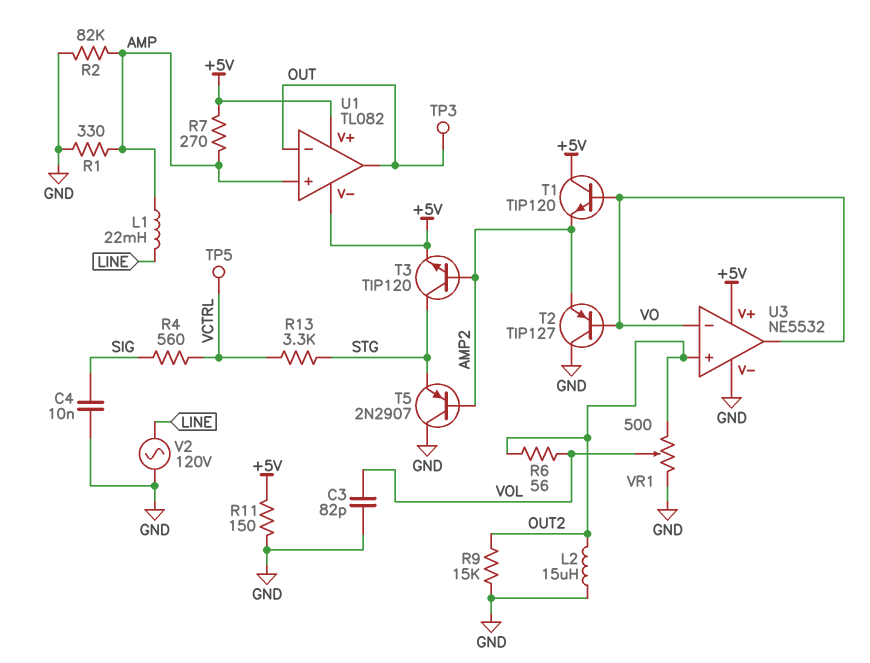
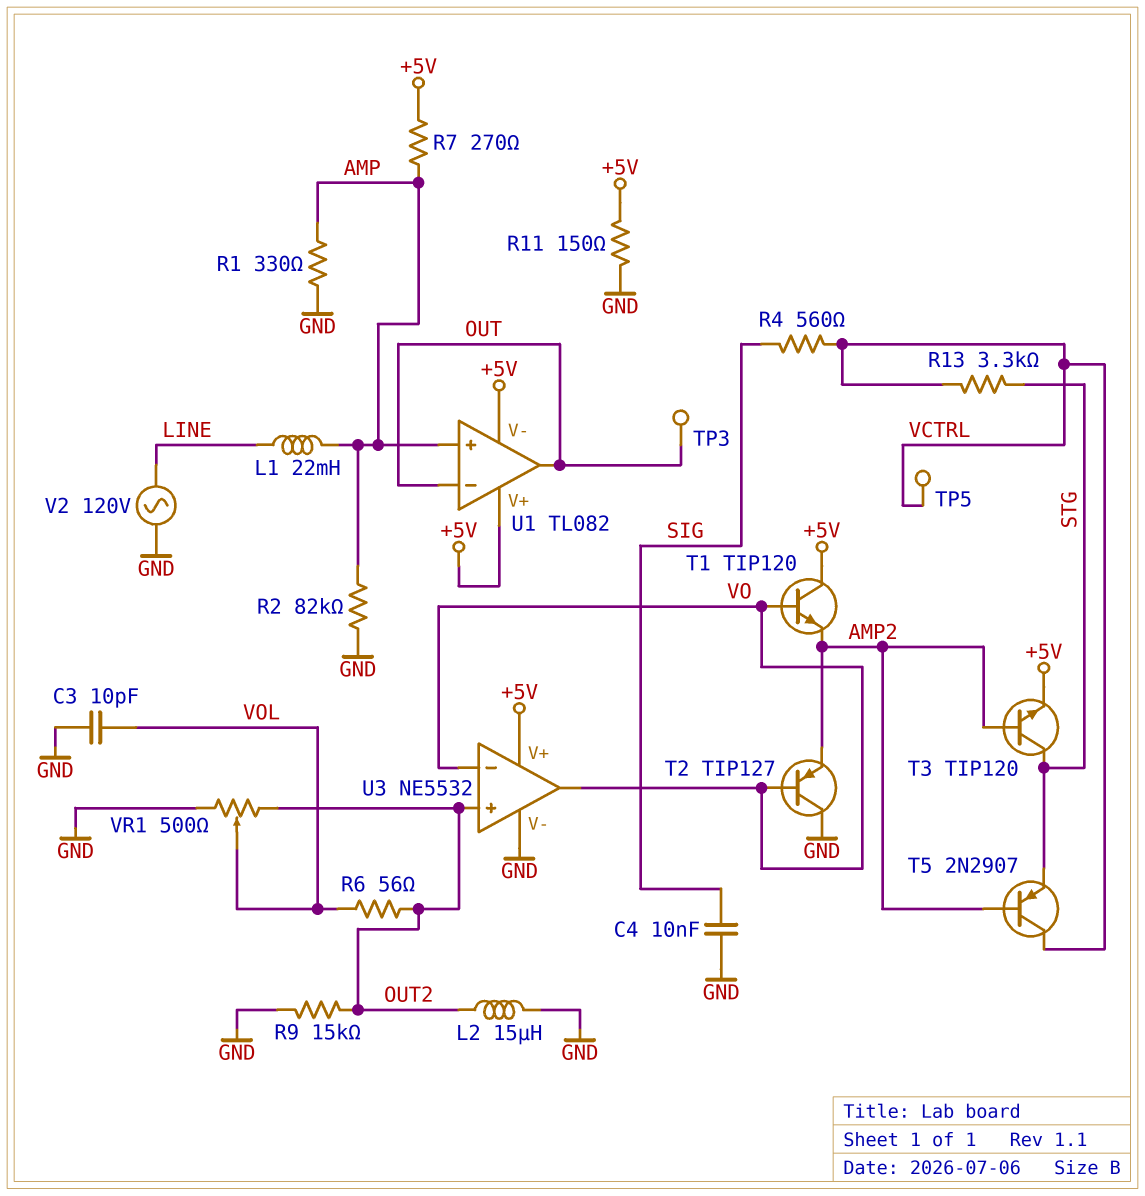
C3: 82pF (GND, VOL) -> 10pF (GND, VOL)
T5: PNP 2N2907 (B AMP2, C GND, E STG) -> PNP 2N2907 (B AMP2, C VCTRL, E STG)

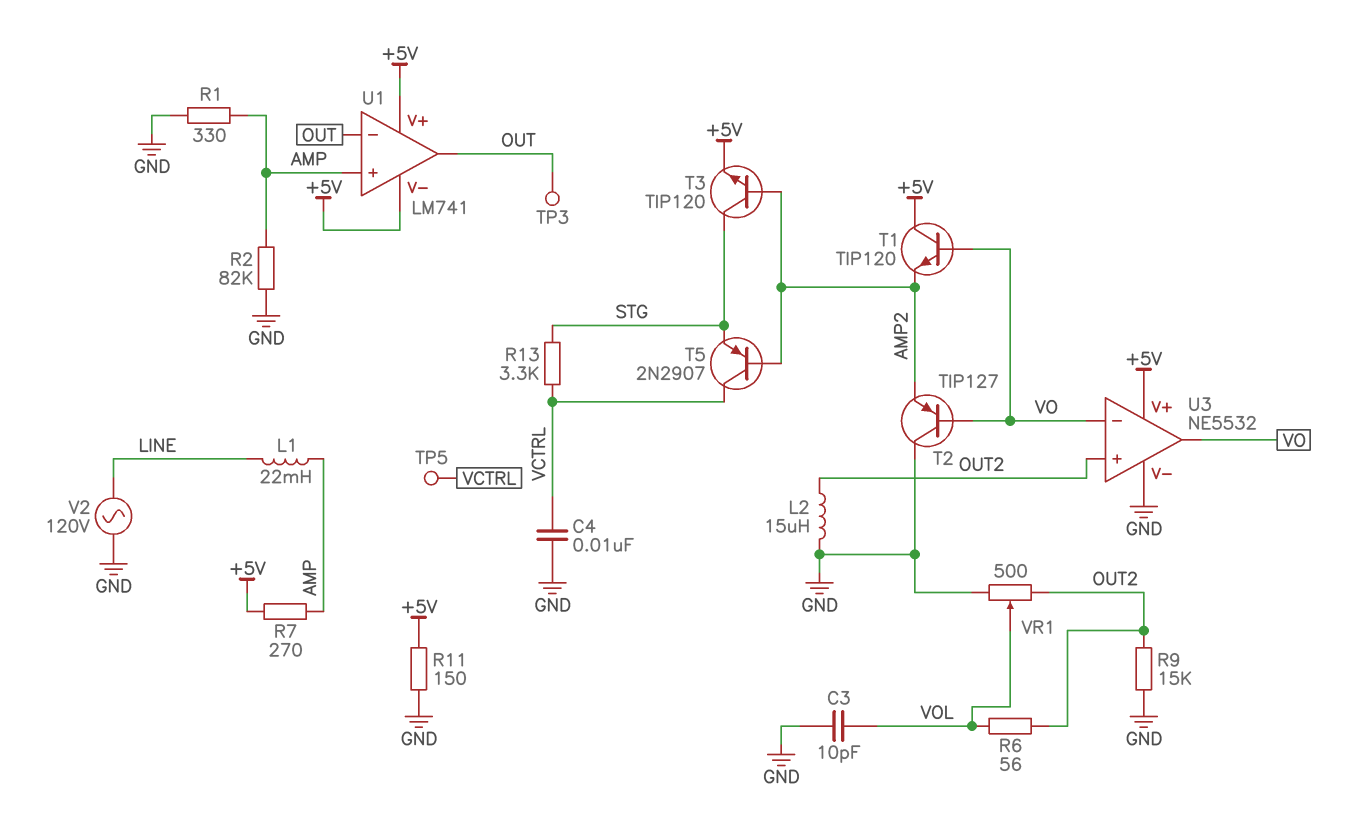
C4: 10nF (GND, SIG) -> 10nF (GND, VCTRL)
R4: 560 (SIG, VCTRL) -> none
U1: TL082 -> LM741

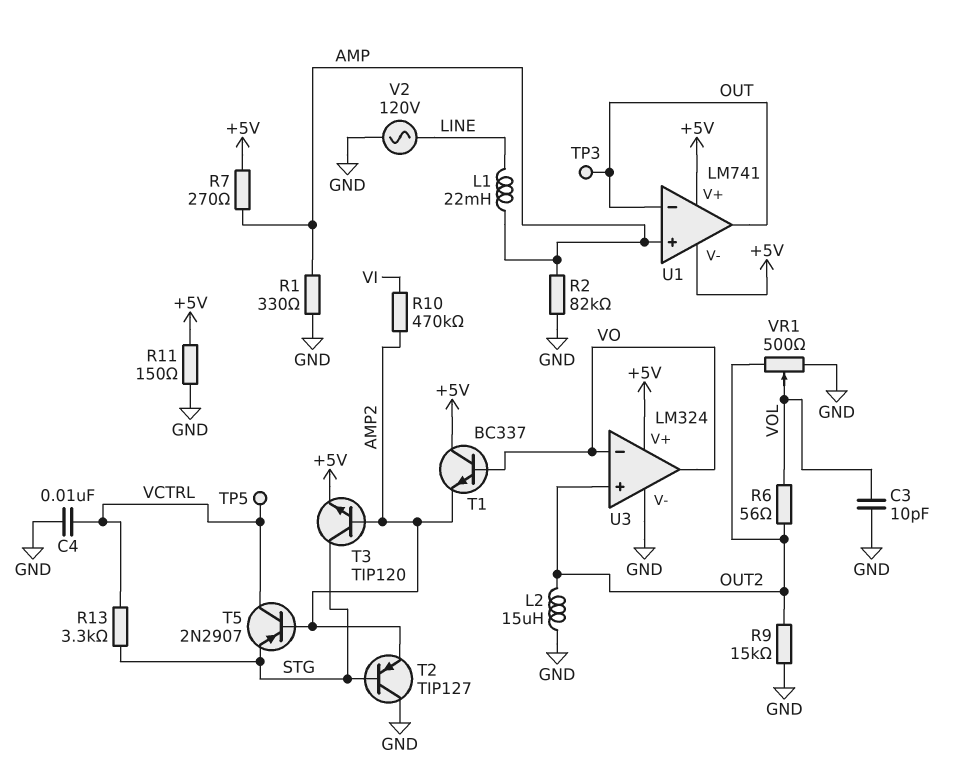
R10: none -> 470k (AMP2, VI)
T1: NPN TIP120 (B VO, C +5V, E AMP2) -> NPN BC337 (B VO, C +5V, E AMP2)
T2: PNP TIP127 (B VO, C GND, E AMP2) -> PNP TIP127 (B STG, C GND, E AMP2)
U3: NE5532 -> LM324

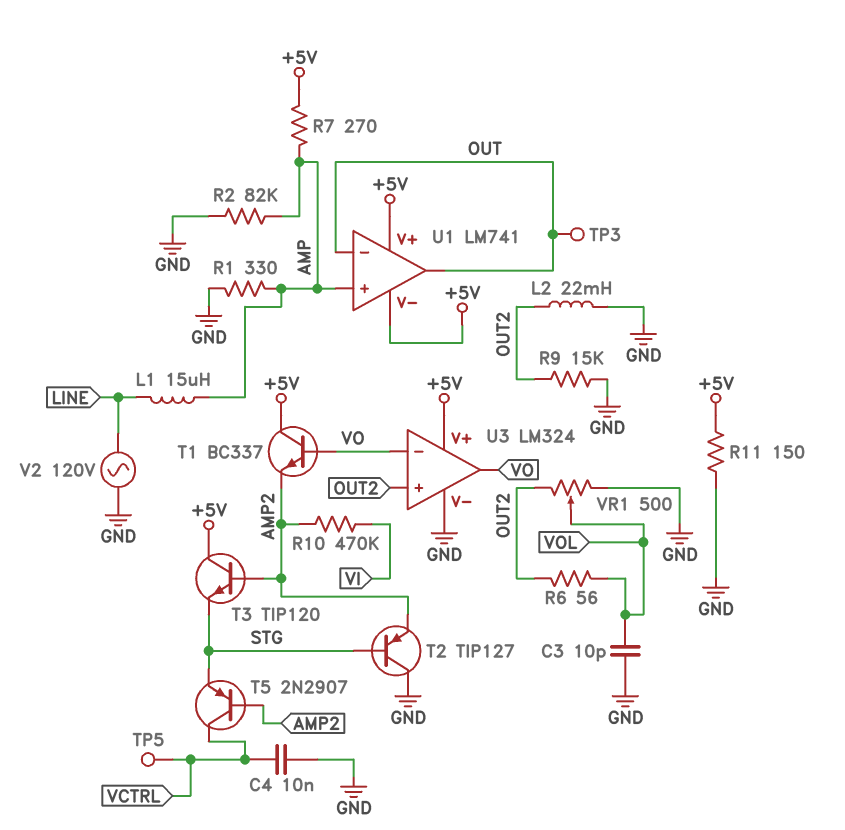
L1: 22mH (AMP, LINE) -> 15uH (AMP, LINE)
L2: 15uH (GND, OUT2) -> 22mH (GND, OUT2)
R13: 3.3k (STG, VCTRL) -> none
T3: NPN TIP120 (B AMP2, C STG, E +5V) -> NPN TIP120 (B AMP2, C +5V, E STG)

